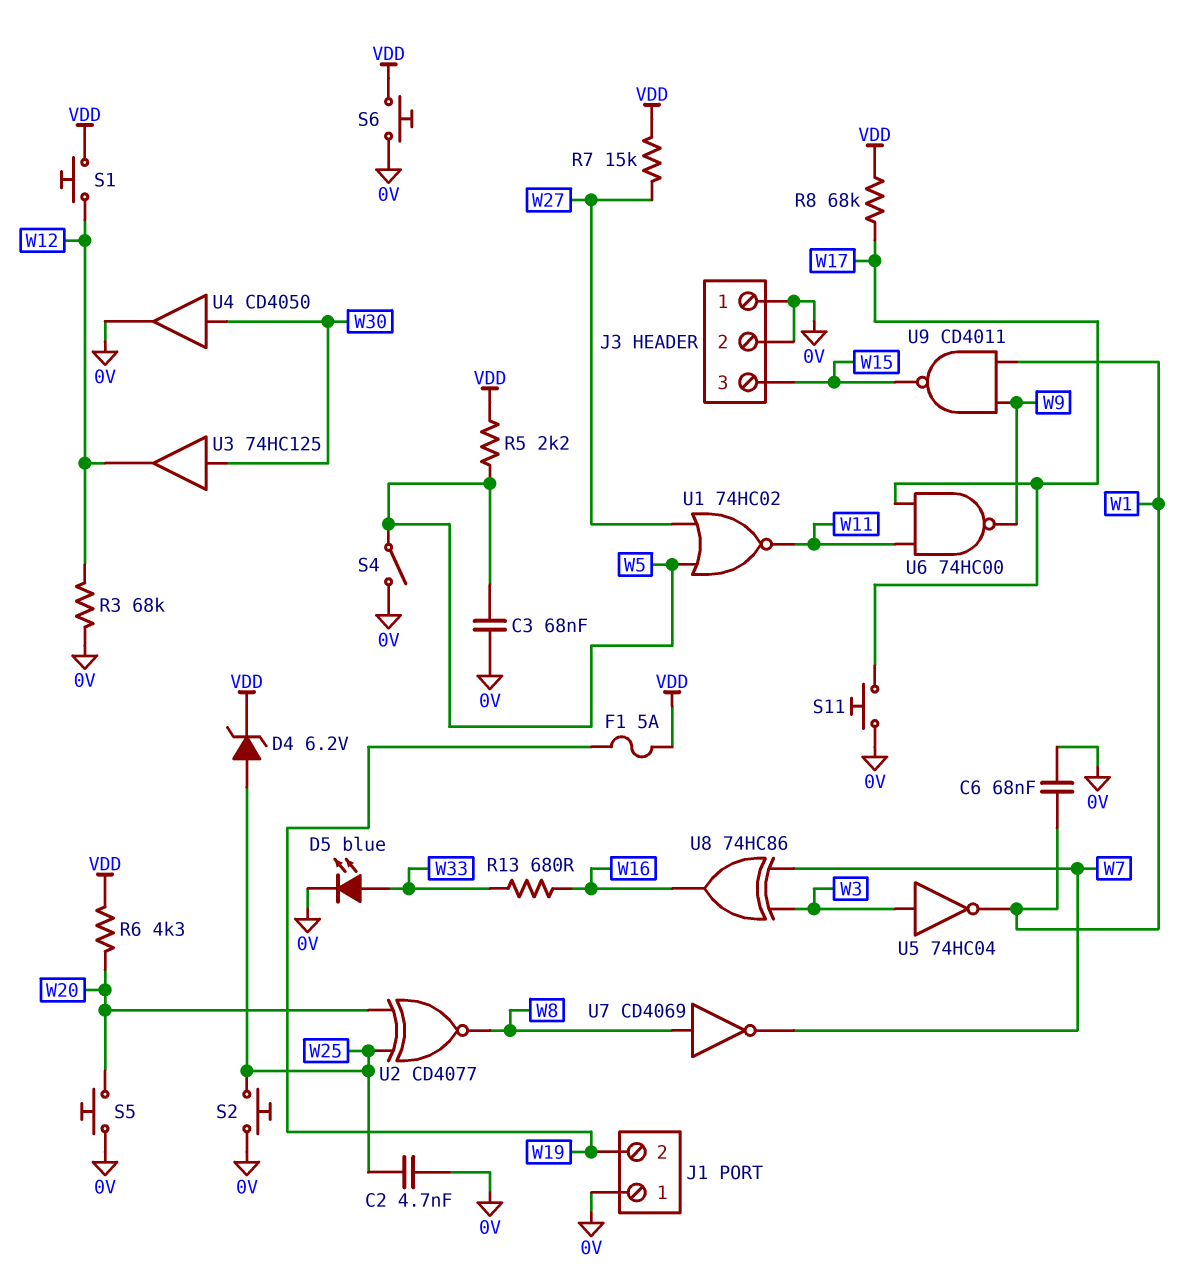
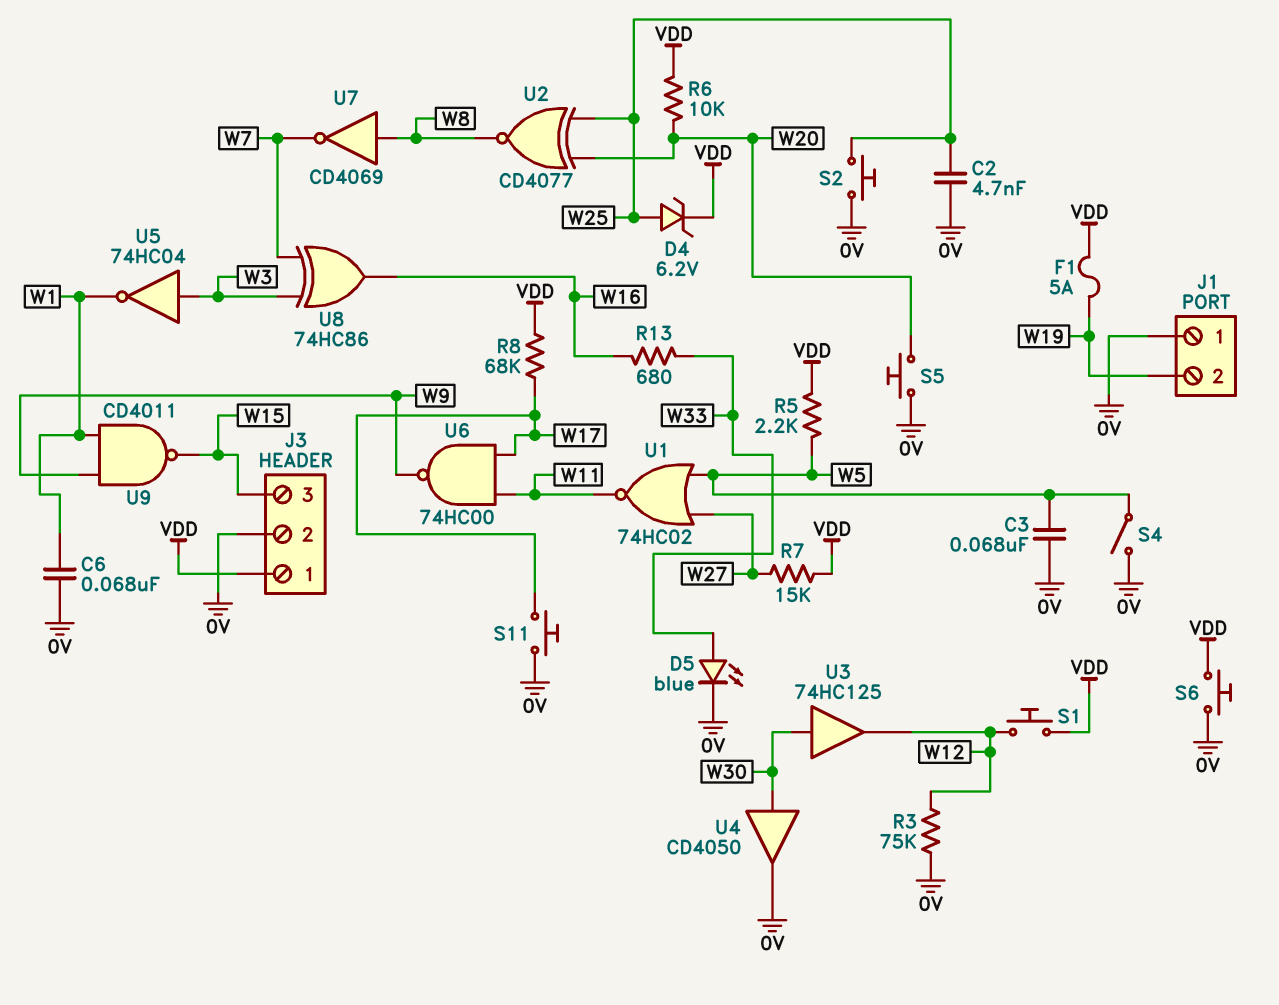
J3 pin 1: 0V -> VDD
R3: 68k (0V, W12) -> 75k (0V, W12)
R6: 4.3k (VDD, W20) -> 10k (VDD, W20)

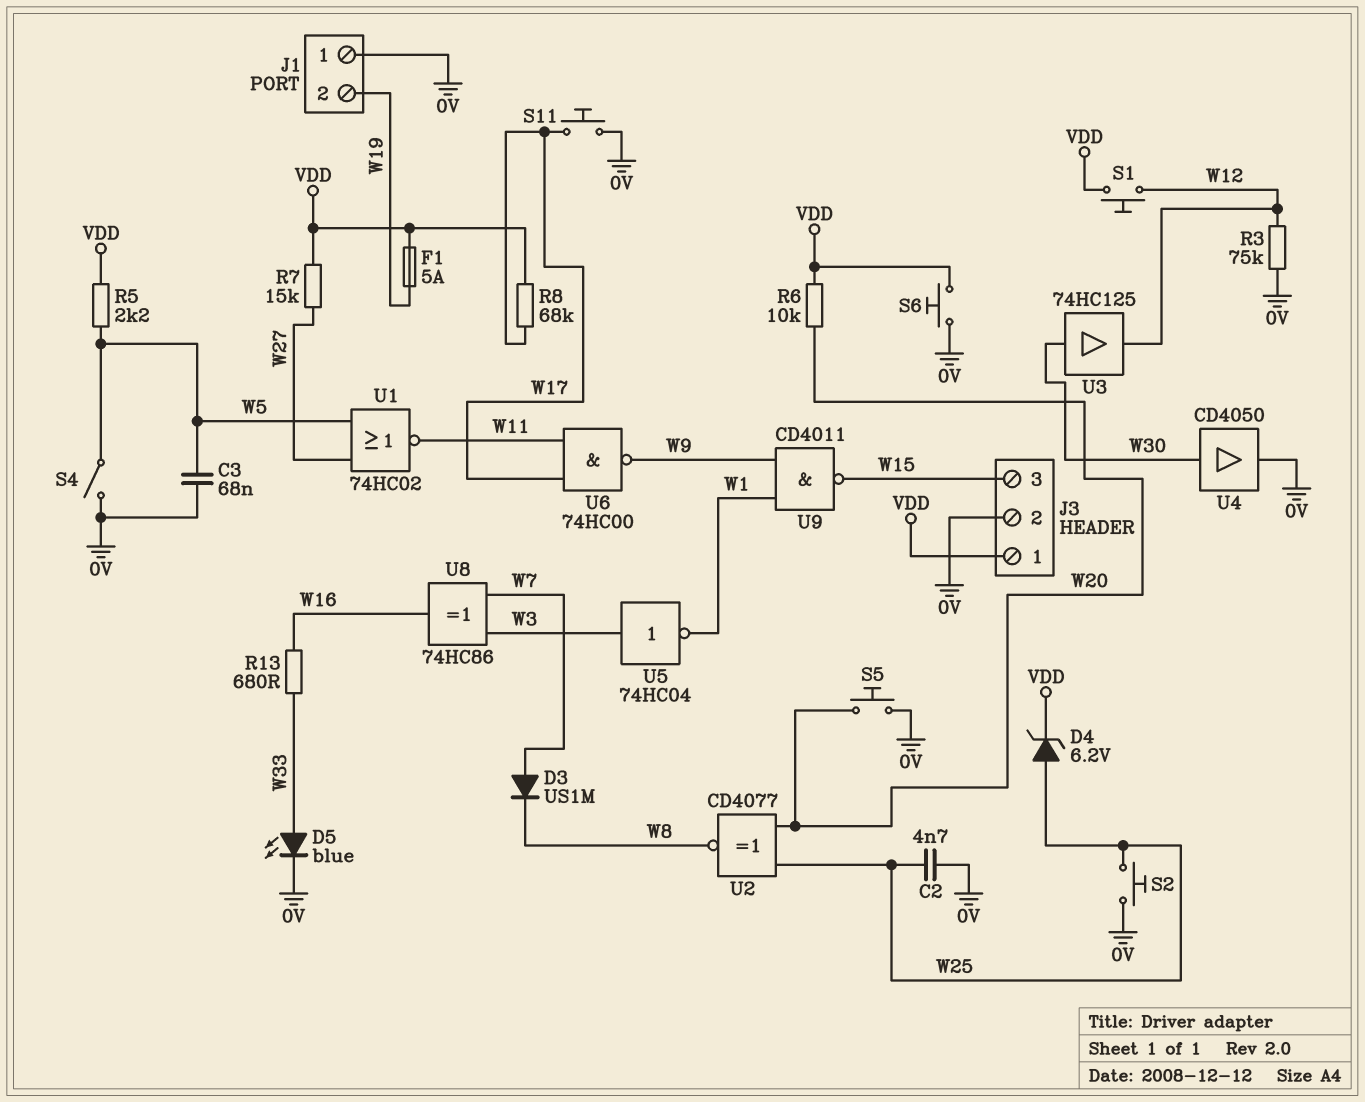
C6: 68nF (0V, W1) -> none
D3: none -> diode US1M (A W7, K W8)
U7: NOT CD4069 (in W8, out W7) -> none

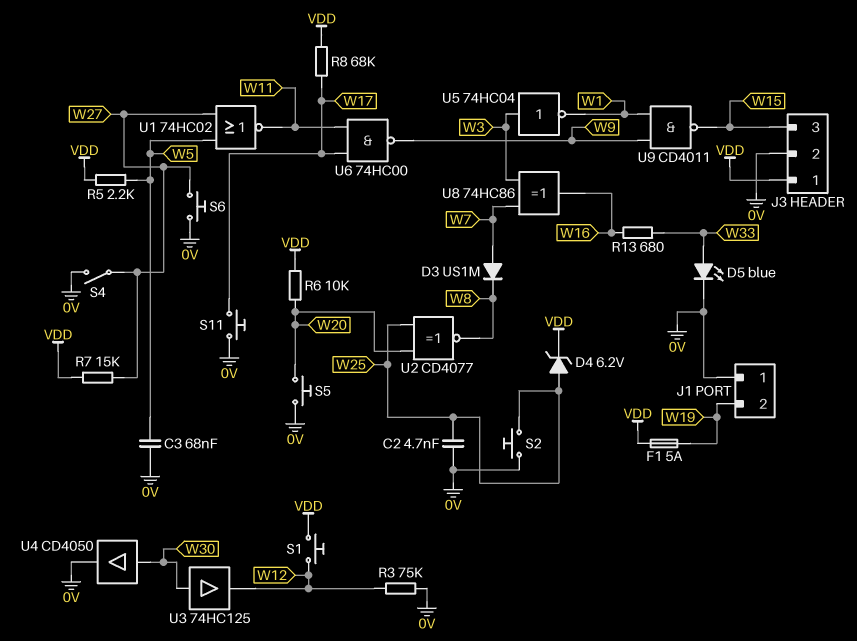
S4: switch (0V, W5) -> switch (0V, W27)
S6: button (0V, VDD) -> button (0V, W27)

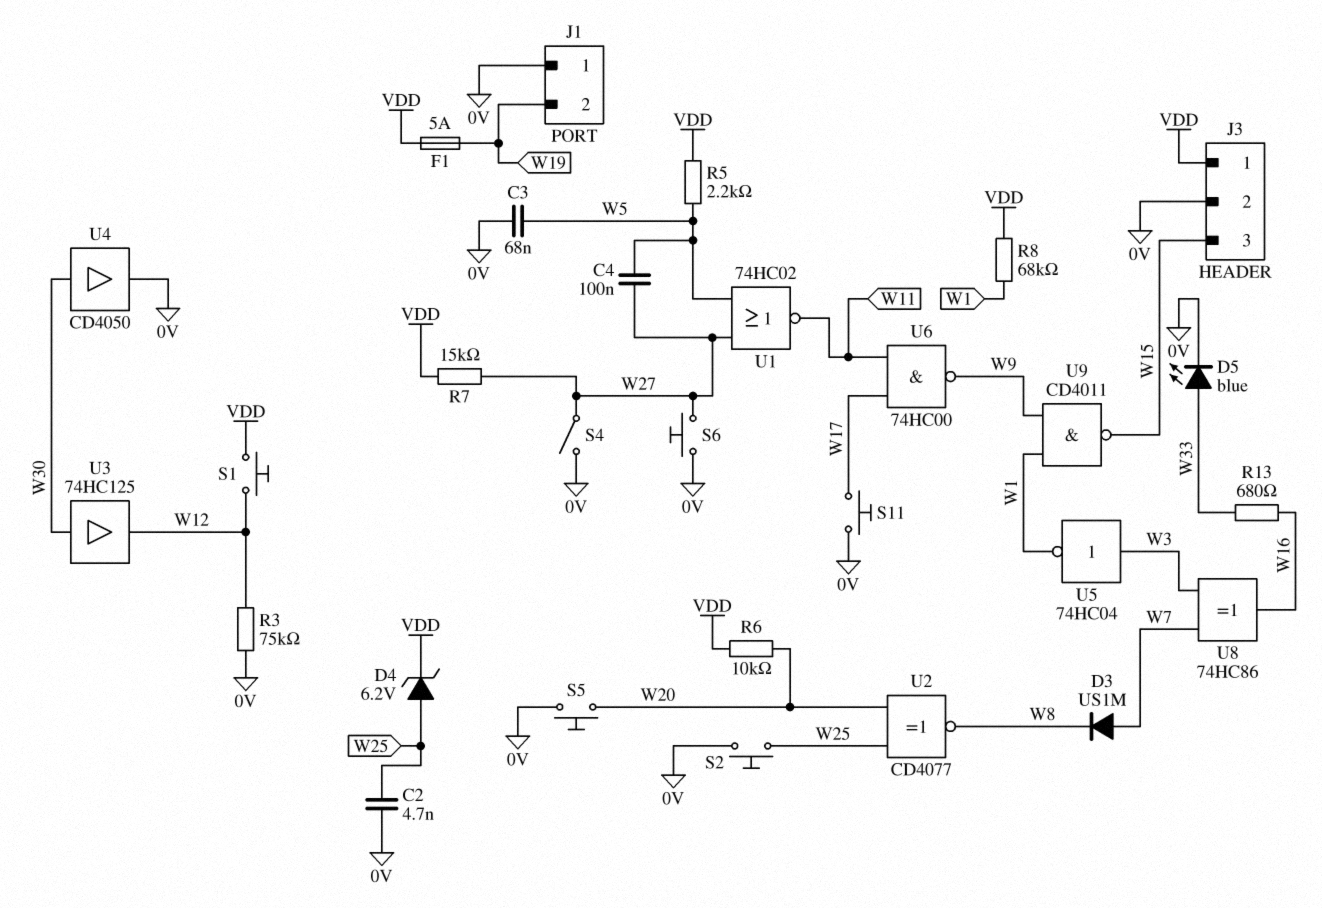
C4: none -> 100nF (W5, W27)
R8: 68k (VDD, W17) -> 68k (VDD, W1)

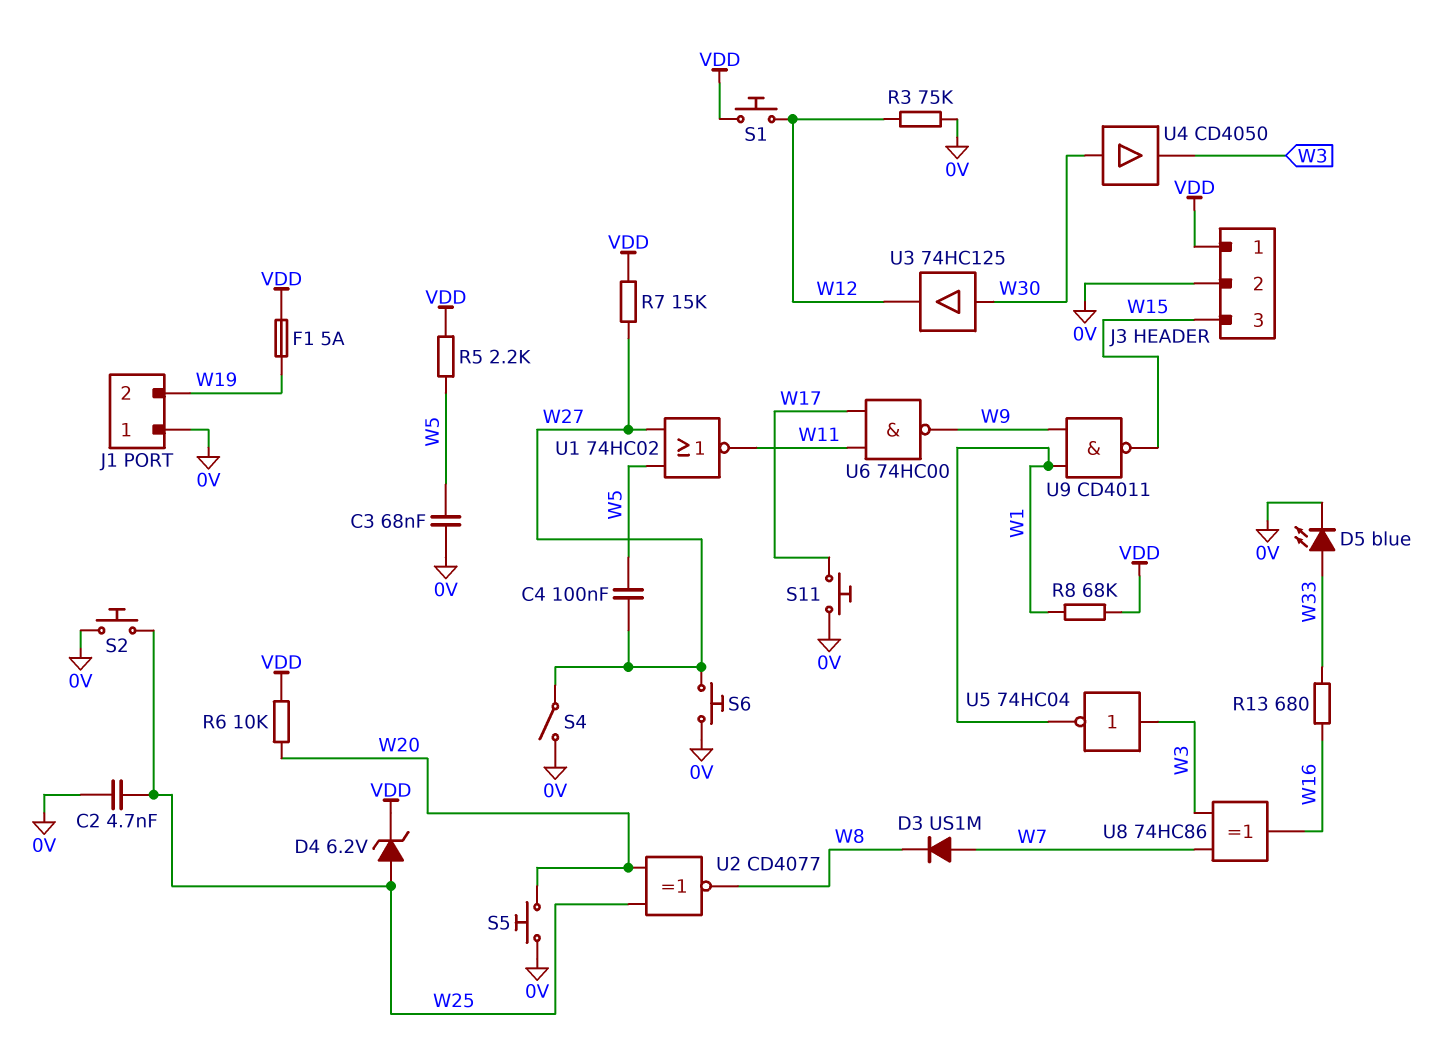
U4: buffer CD4050 (in W30, out 0V) -> buffer CD4050 (in W30, out W3)

